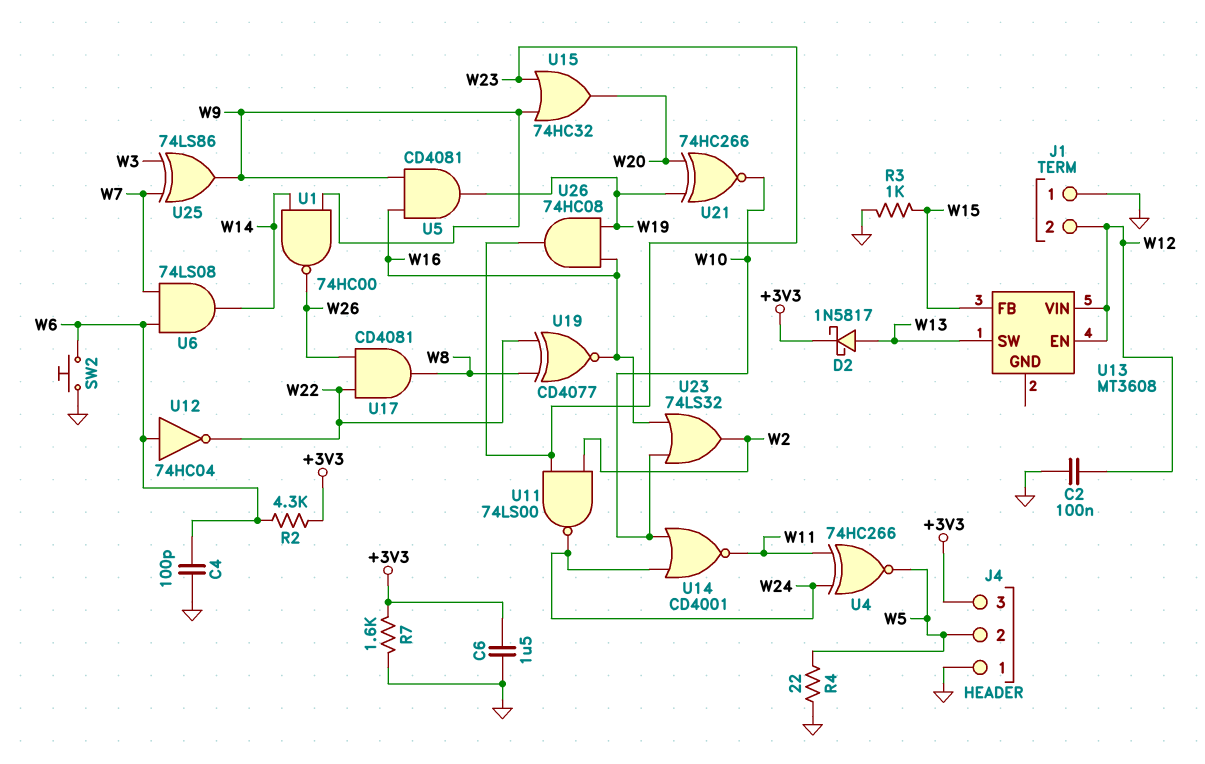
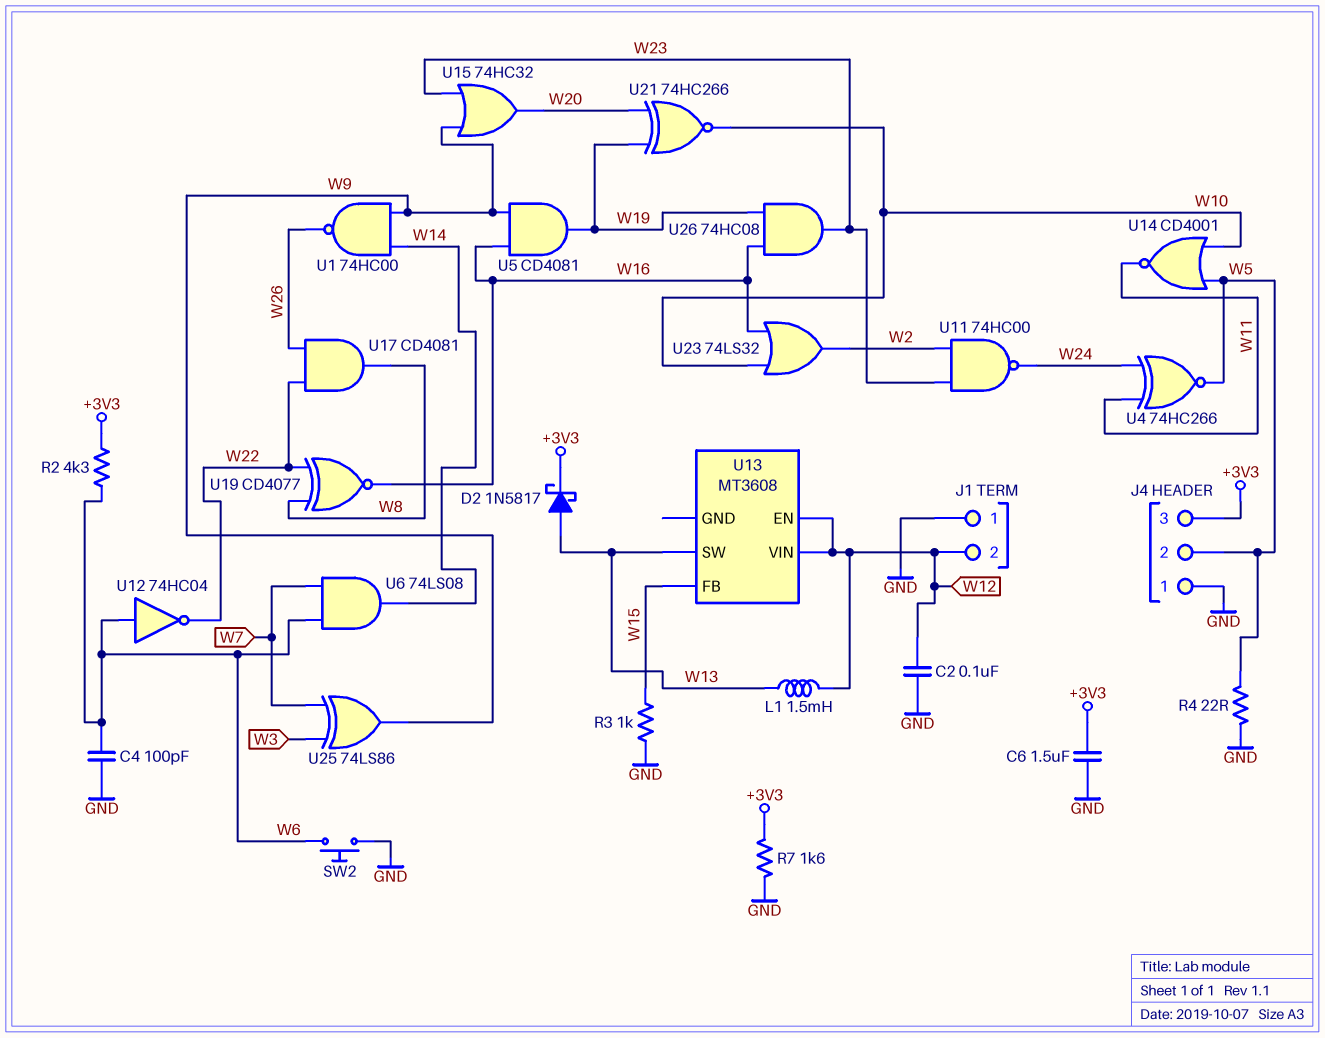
L1: none -> 1.5mH (W12, W13)
U11: NAND 74LS00 (in W2, in W23, out W24) -> NAND 74HC00 (in W2, in W23, out W24)
U14: NOR CD4001 (in W10, in W24, out W11) -> NOR CD4001 (in W5, in W10, out W11)

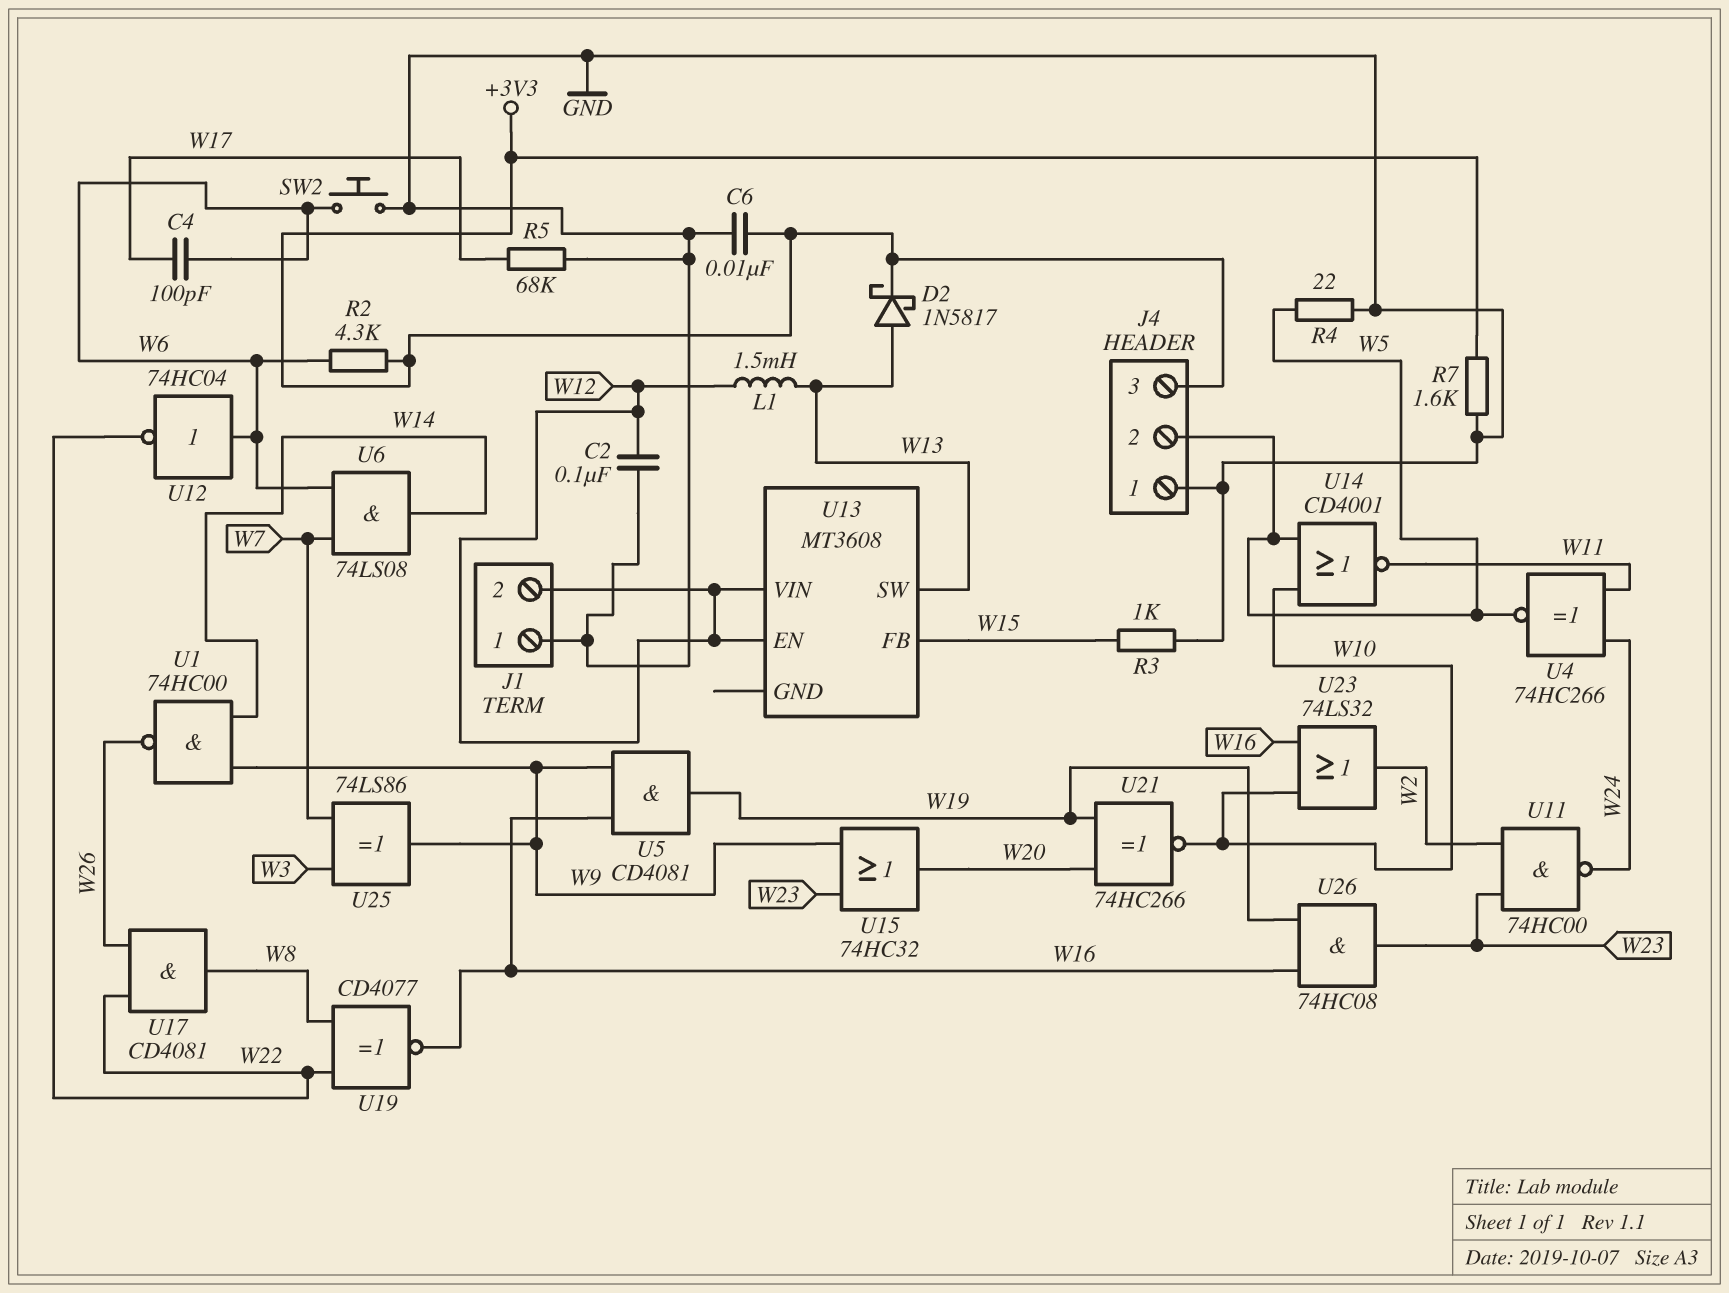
C4: 100pF (GND, W6) -> 100pF (W6, W17)
C6: 1.5uF (+3V3, GND) -> 10nF (+3V3, GND)
R5: none -> 68k (GND, W17)

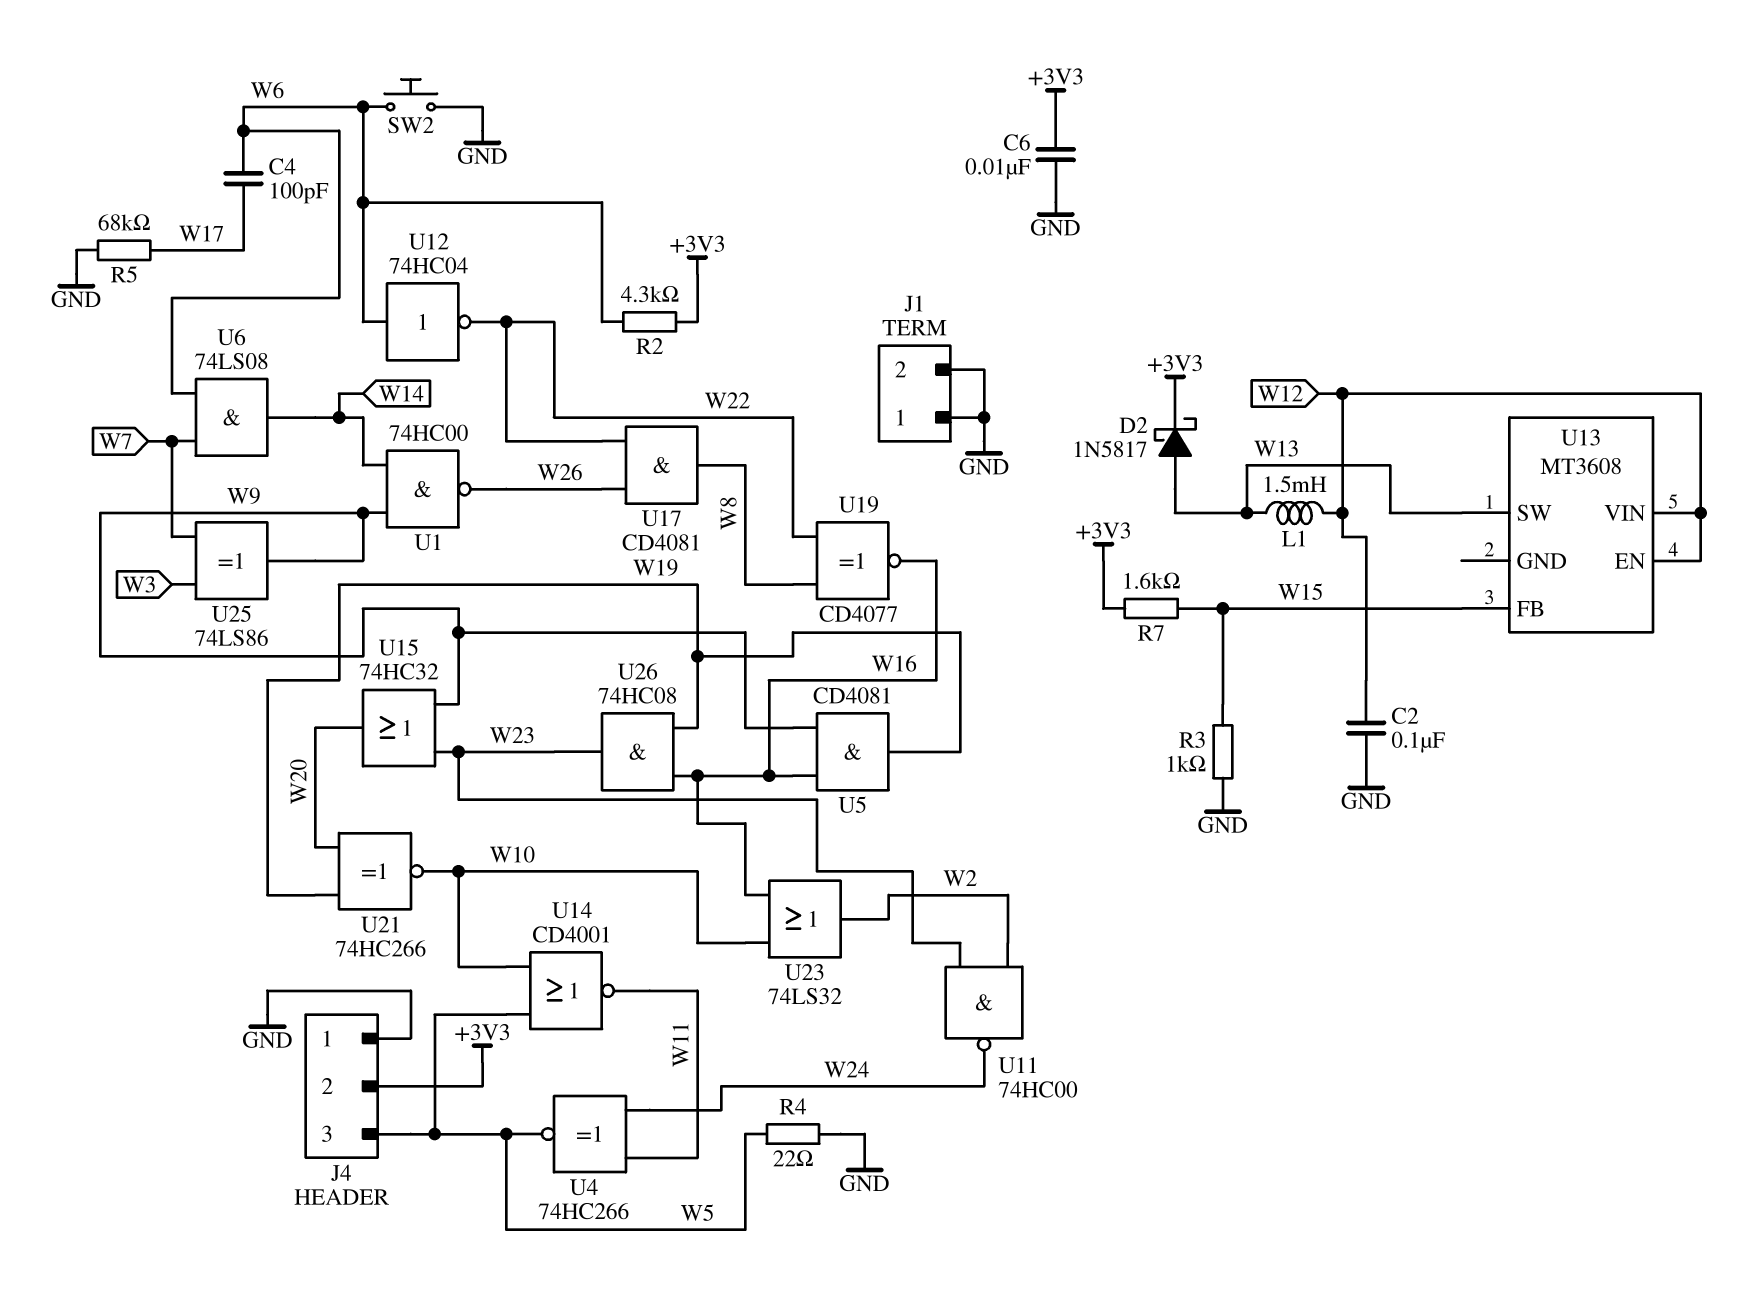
J1 pin 2: W12 -> GND
J4 pin 2: W5 -> +3V3
J4 pin 3: +3V3 -> W5
R7: 1.6k (+3V3, GND) -> 1.6k (+3V3, W15)

